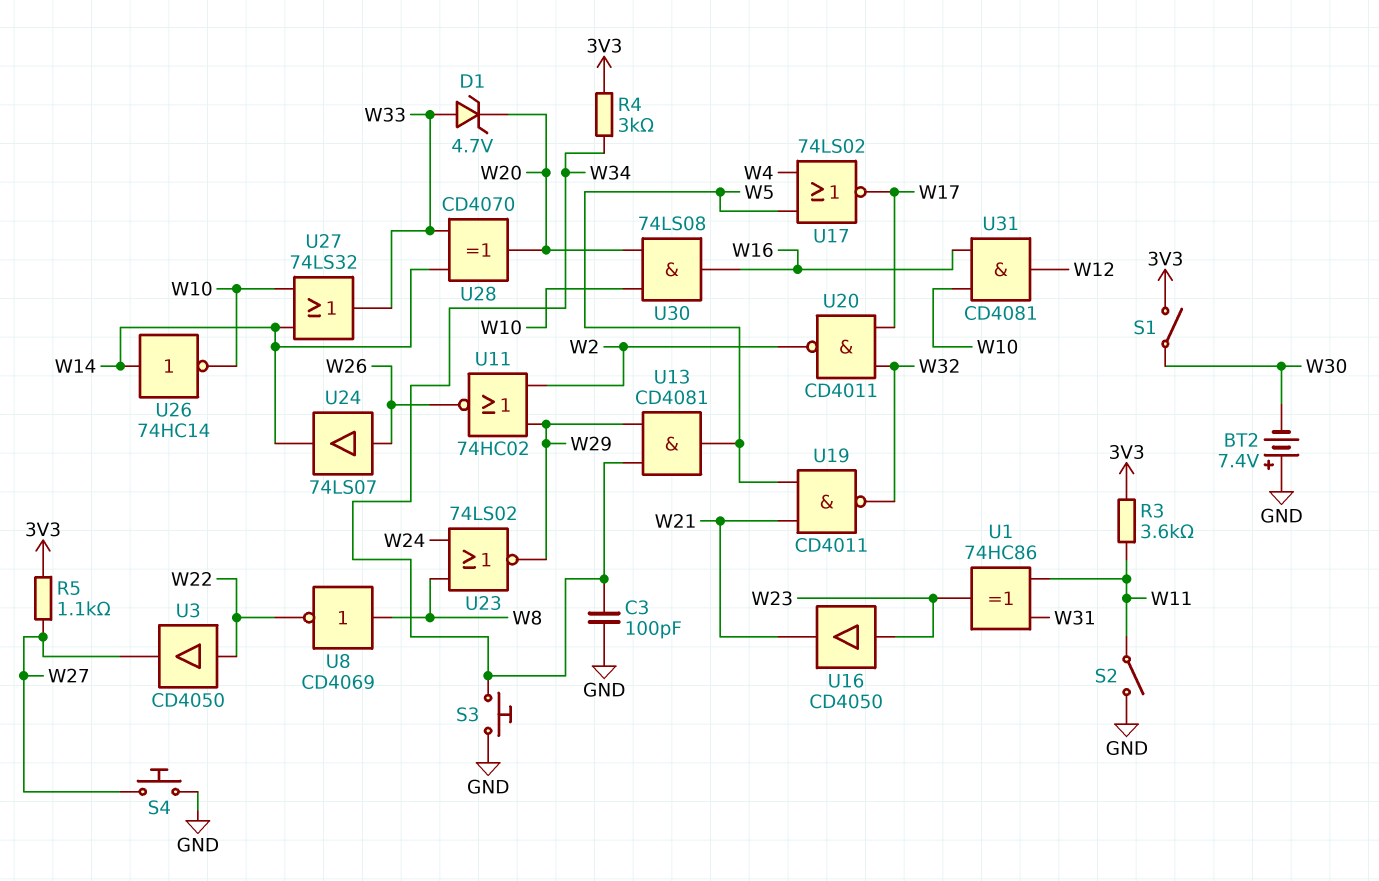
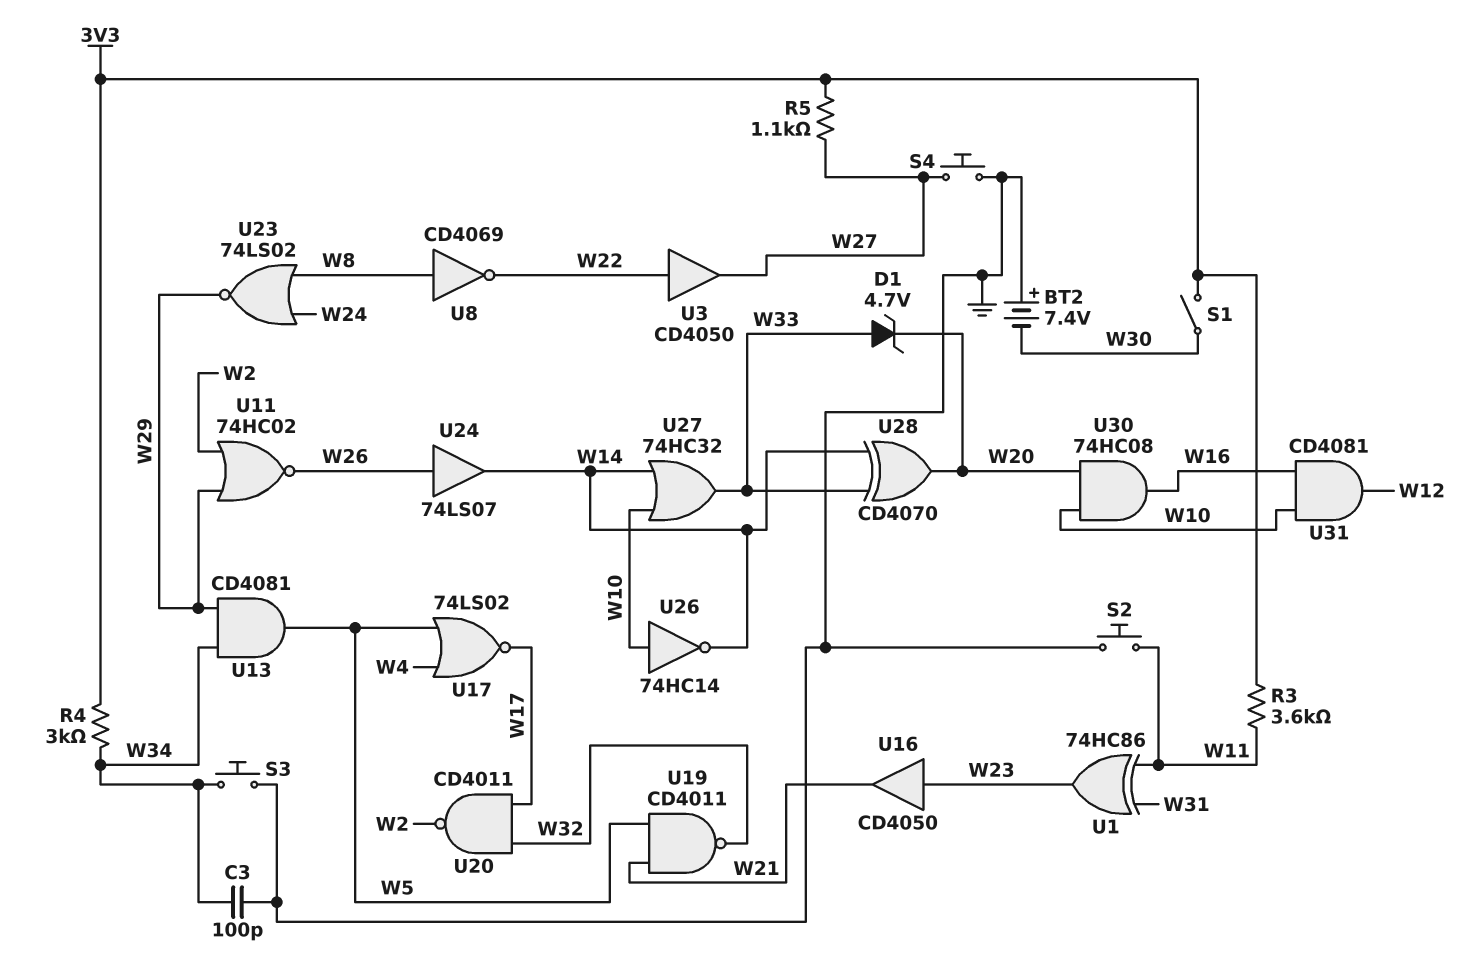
S2: switch (GND, W11) -> button (GND, W11)
U26: NOT 74HC14 (in W14, out W10) -> NOT 74HC14 (in W10, out W14)
U27: OR 74LS32 (in W10, in W14, out W33) -> OR 74HC32 (in W10, in W14, out W33)
U30: AND 74LS08 (in W10, in W20, out W16) -> AND 74HC08 (in W10, in W20, out W16)

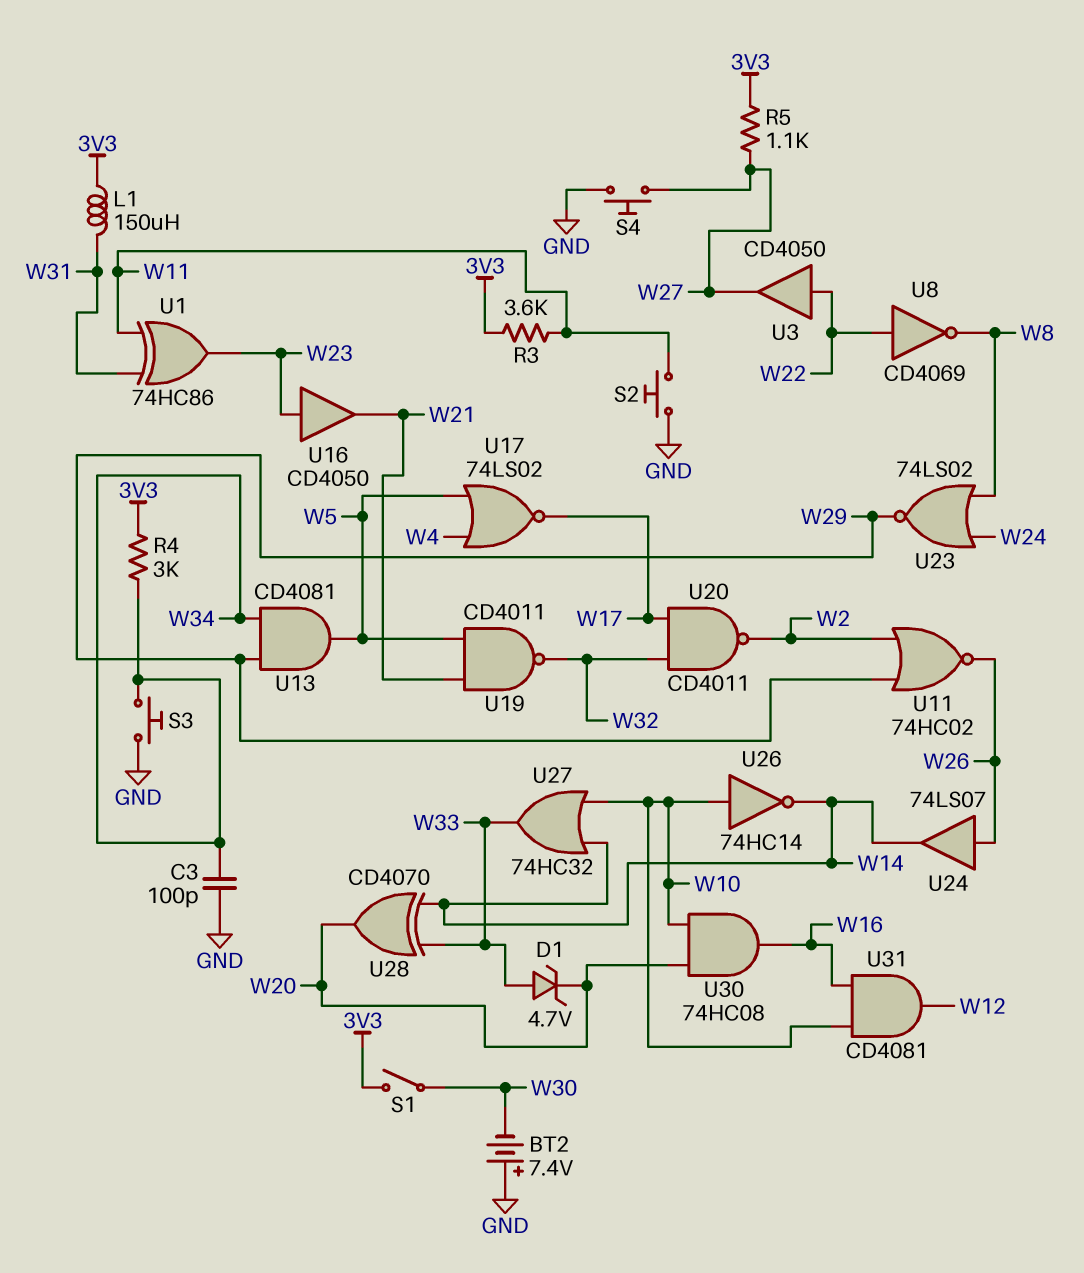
L1: none -> 150uH (3V3, W31)
U8: NOT CD4069 (in W8, out W22) -> NOT CD4069 (in W22, out W8)

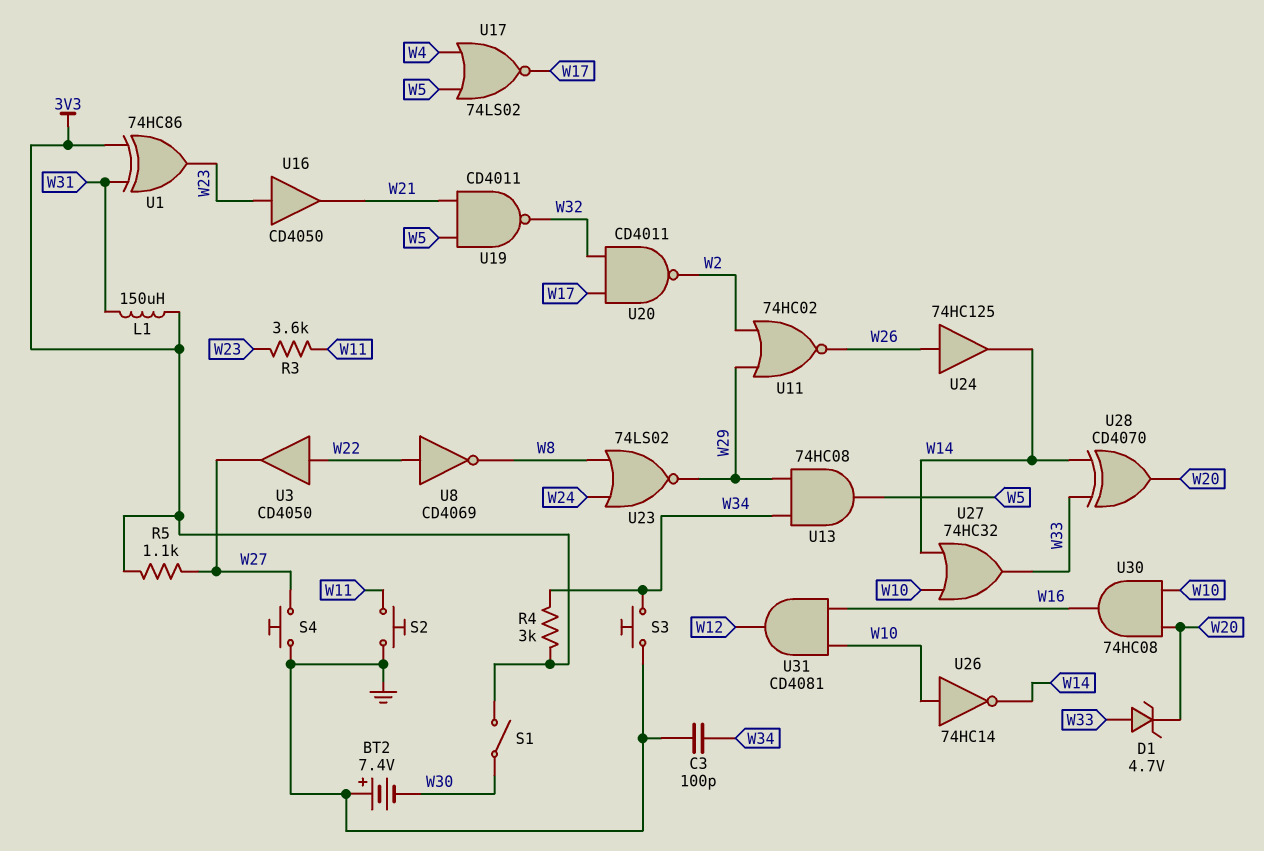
R3: 3.6k (3V3, W11) -> 3.6k (W11, W23)
U1: XOR 74HC86 (in W11, in W31, out W23) -> XOR 74HC86 (in 3V3, in W31, out W23)
U13: AND CD4081 (in W29, in W34, out W5) -> AND 74HC08 (in W29, in W34, out W5)
U24: buffer 74LS07 (in W26, out W14) -> buffer 74HC125 (in W26, out W14)

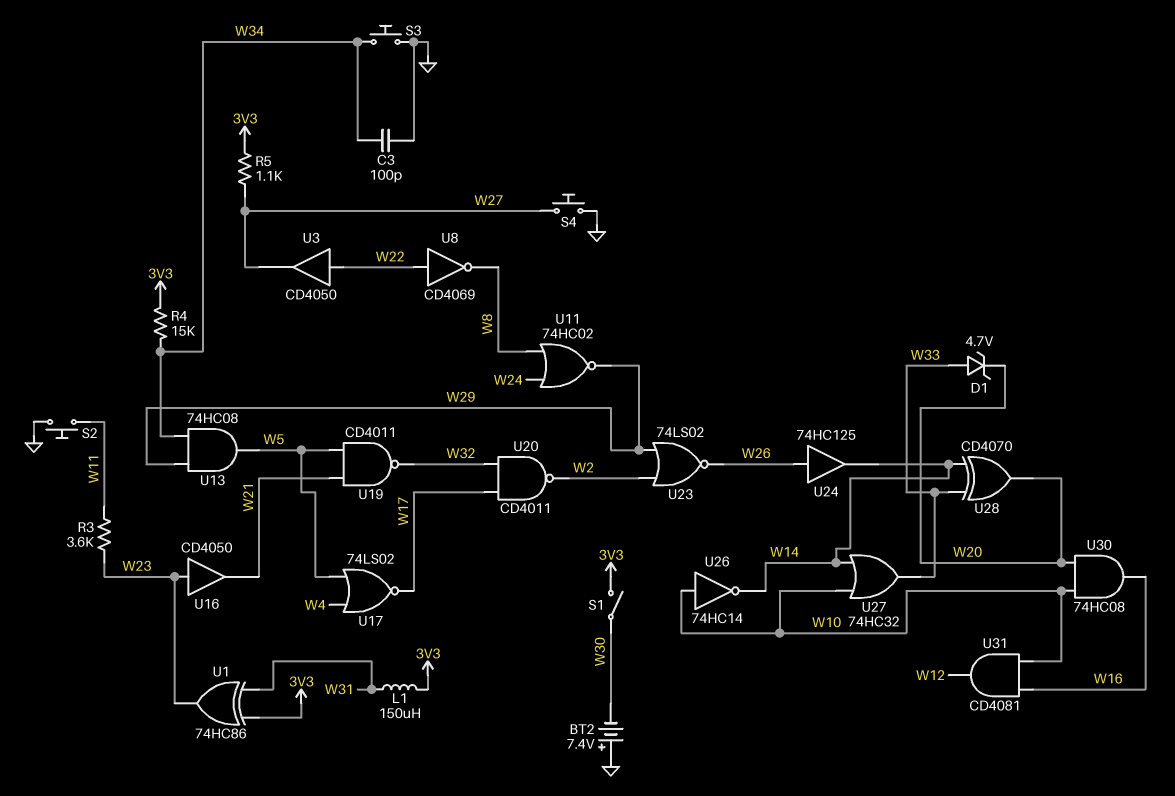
R4: 3k (3V3, W34) -> 15k (3V3, W34)
U11: NOR 74HC02 (in W2, in W29, out W26) -> NOR 74HC02 (in W8, in W24, out W29)
U23: NOR 74LS02 (in W8, in W24, out W29) -> NOR 74LS02 (in W2, in W29, out W26)

